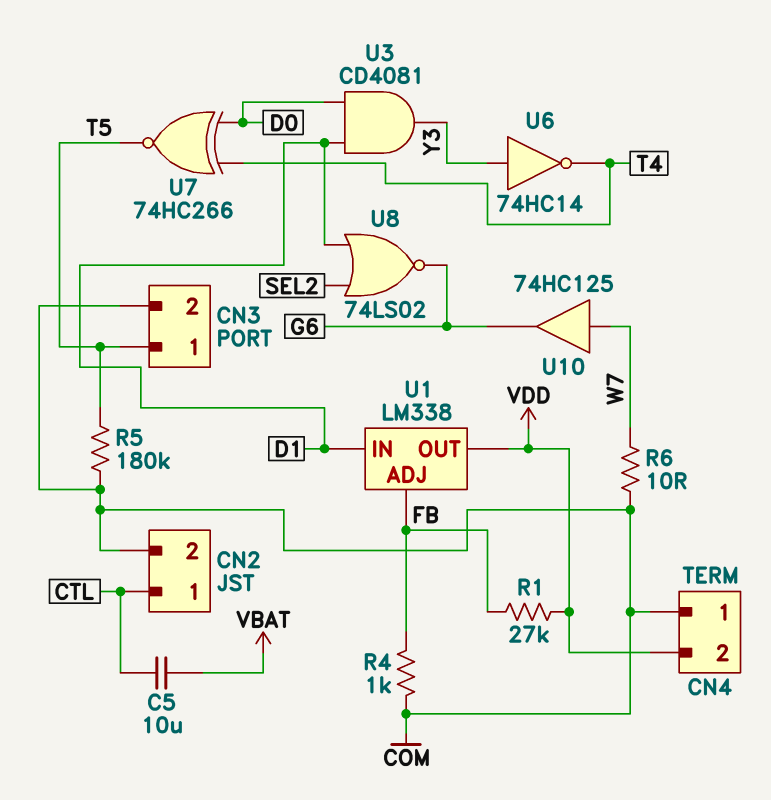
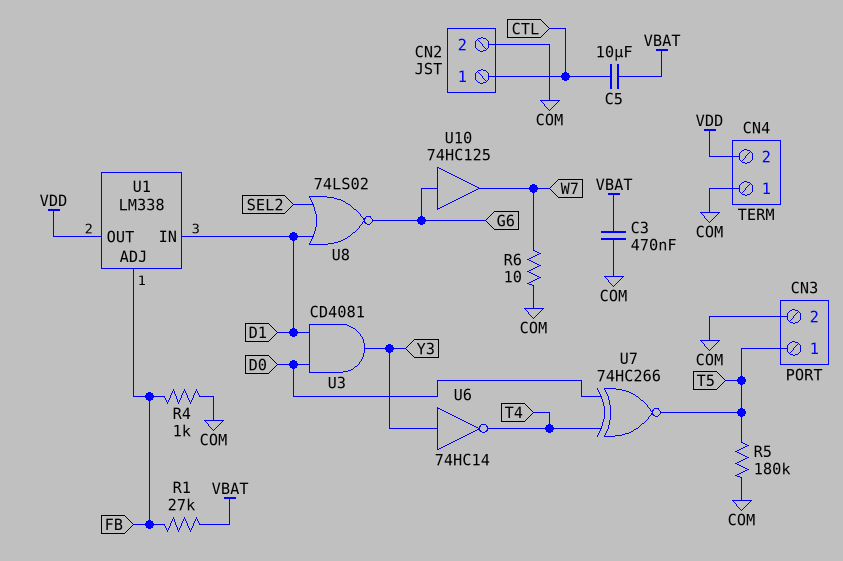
C3: none -> 470nF (COM, VBAT)
R1: 27k (FB, VDD) -> 27k (FB, VBAT)
U10: buffer 74HC125 (in W7, out G6) -> buffer 74HC125 (in G6, out W7)

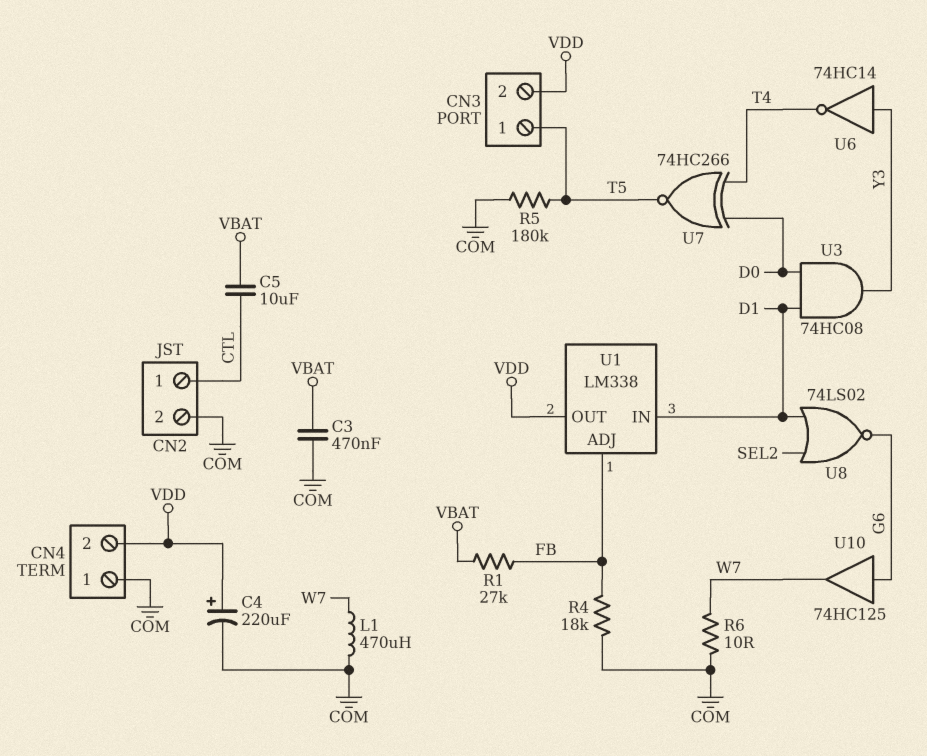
C4: none -> 220uF (plus VDD, minus COM)
CN3 pin 2: COM -> VDD
L1: none -> 470uH (COM, W7)
R4: 1k (COM, FB) -> 18k (COM, FB)
U3: AND CD4081 (in D0, in D1, out Y3) -> AND 74HC08 (in D0, in D1, out Y3)

